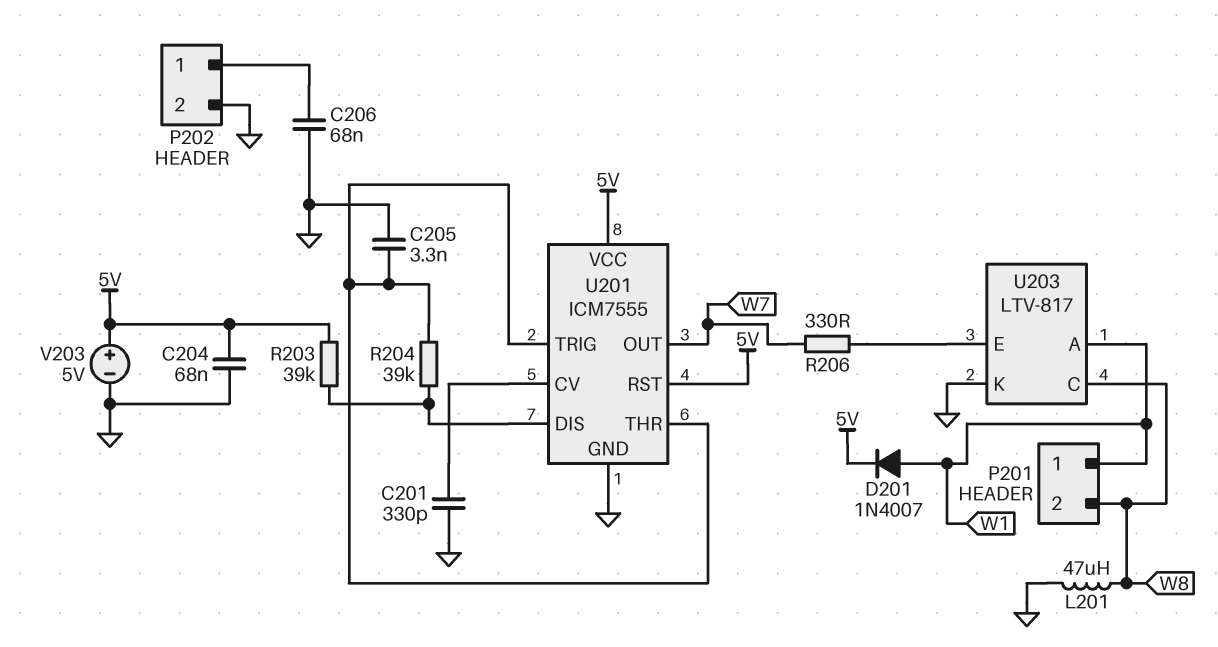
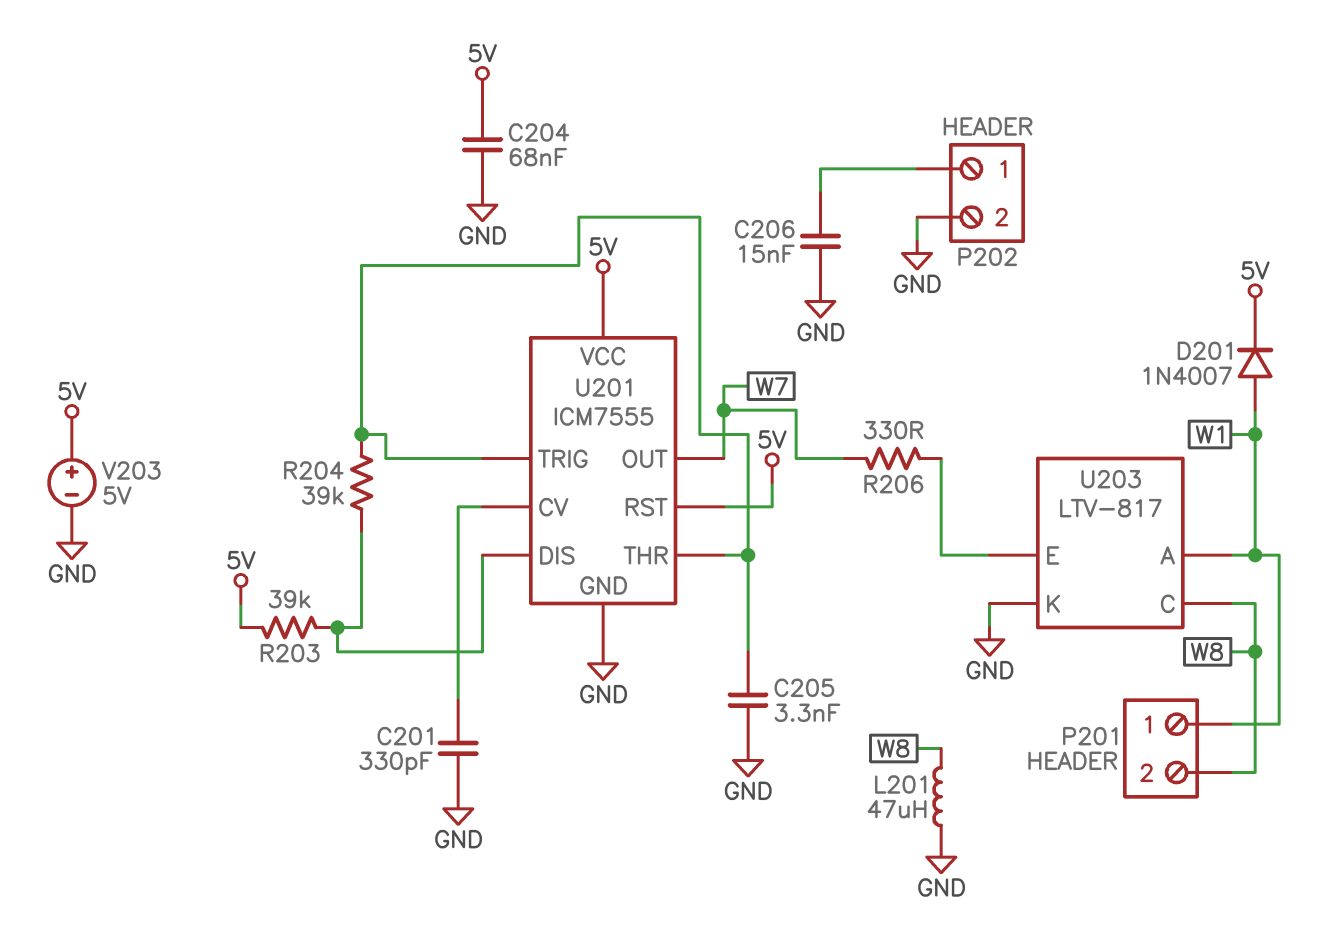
C206: 68nF (GND, P202/1) -> 15nF (GND, P202/1)

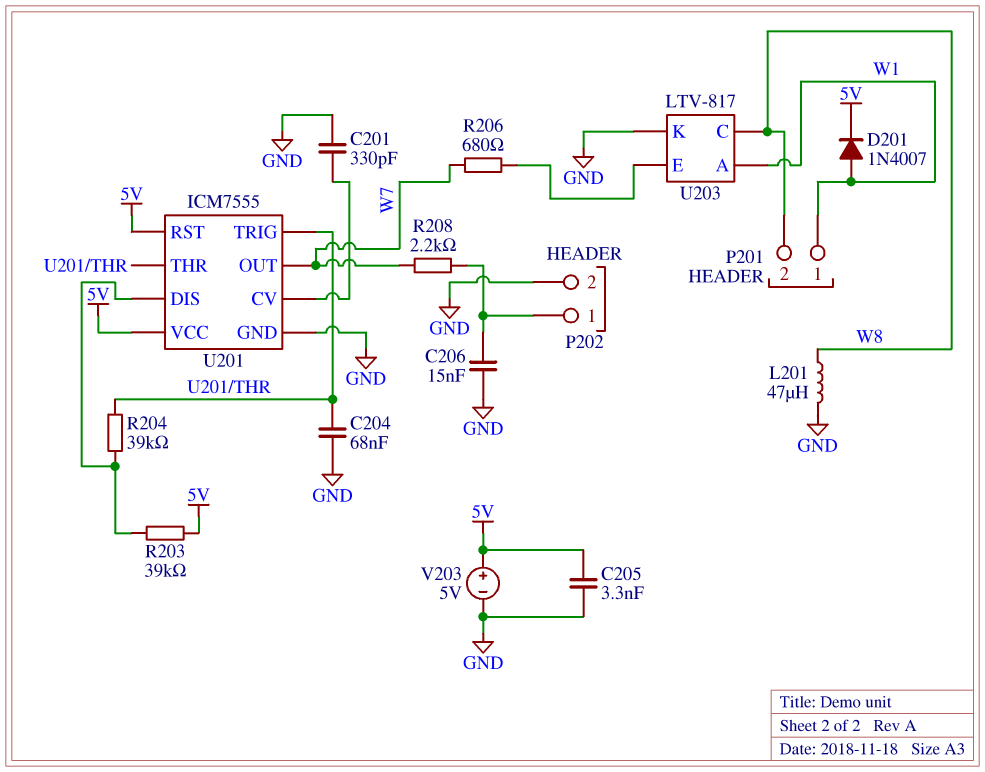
C204: 68nF (5V, GND) -> 68nF (GND, U201/THR)
C205: 3.3nF (GND, U201/THR) -> 3.3nF (5V, GND)
R206: 330 (U203/E, W7) -> 680 (U203/E, W7)
R208: none -> 2.2k (P202/1, W7)

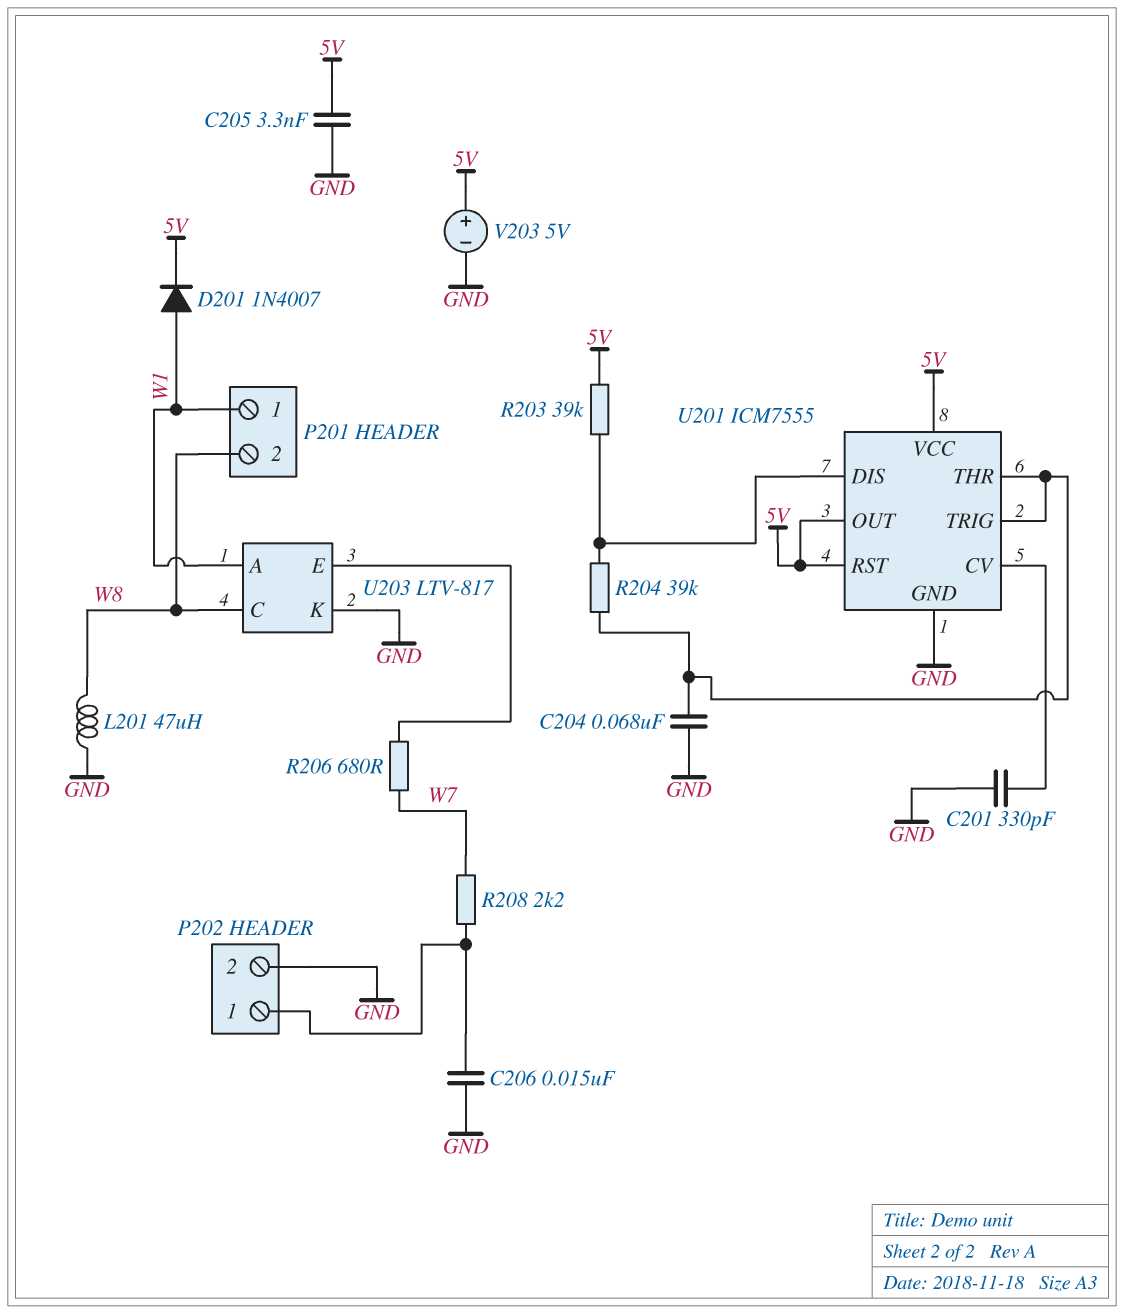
U201 pin OUT: W7 -> 5V

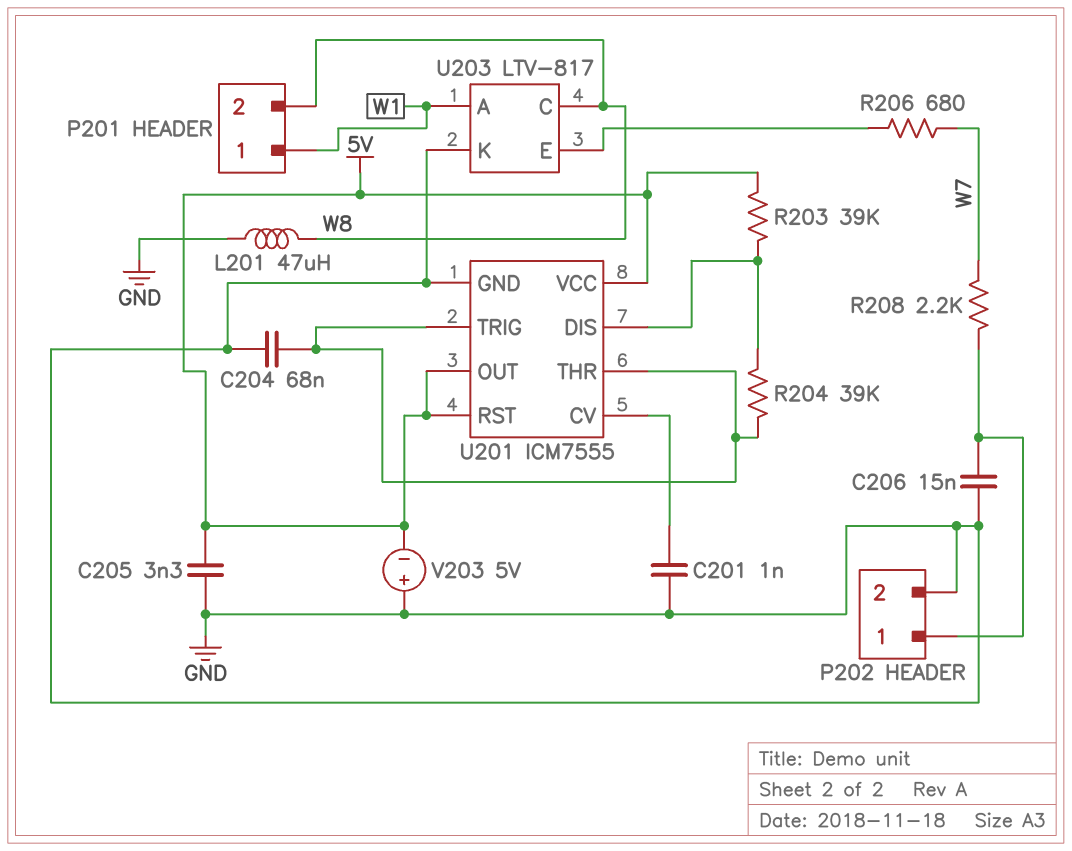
C201: 330pF (GND, U201/CV) -> 1nF (GND, U201/CV)
D201: diode 1N4007 (A W1, K 5V) -> none
V203: 5V (plus 5V, minus GND) -> 5V (plus GND, minus 5V)

